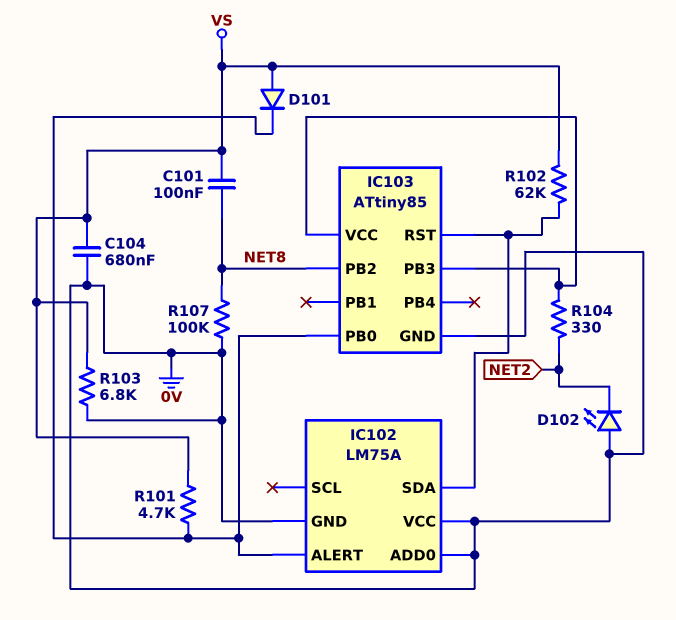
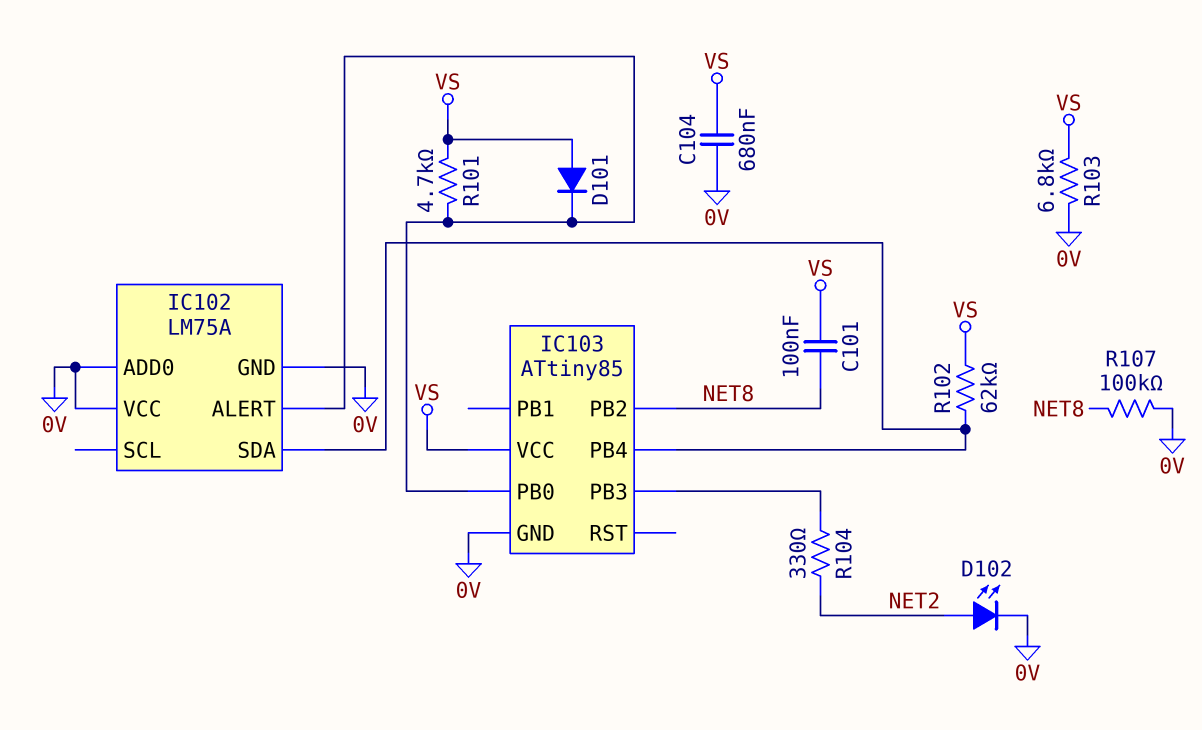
D102: LED (A 0V, K NET2) -> LED (A NET2, K 0V)
IC103 pin PB4: none -> IC102/SDA
IC103 pin RST: IC102/SDA -> none
IC103 pin VCC: IC103/PB3 -> VS

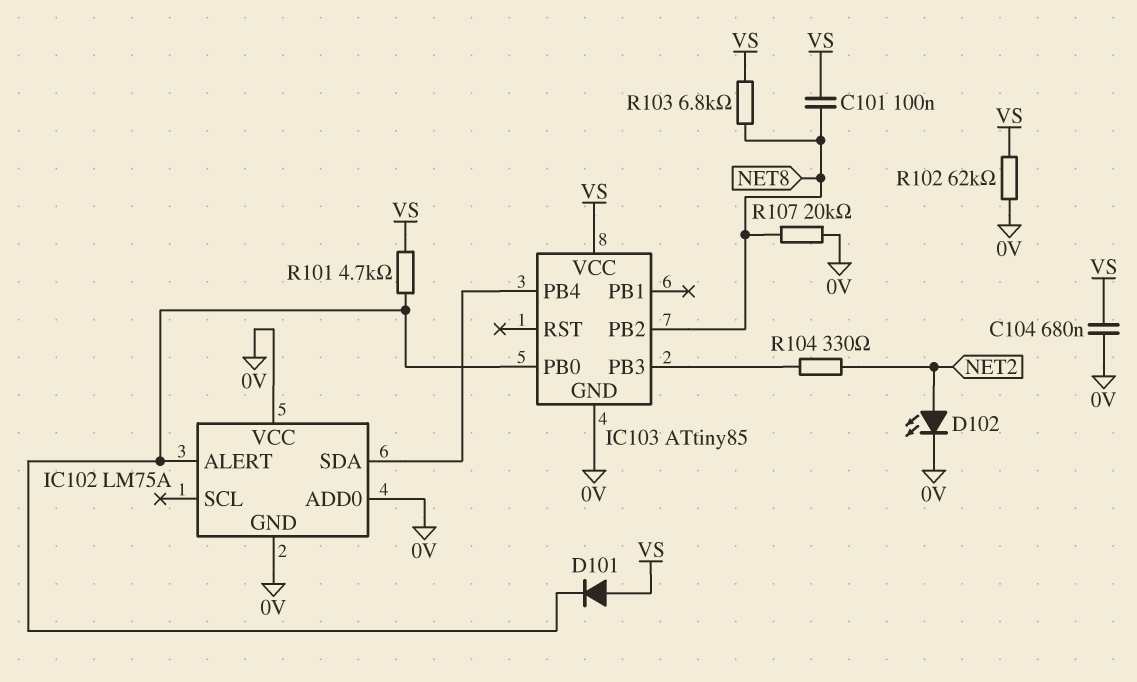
R102: 62k (IC102/SDA, VS) -> 62k (0V, VS)
R103: 6.8k (0V, VS) -> 6.8k (NET8, VS)
R107: 100k (0V, NET8) -> 20k (0V, NET8)

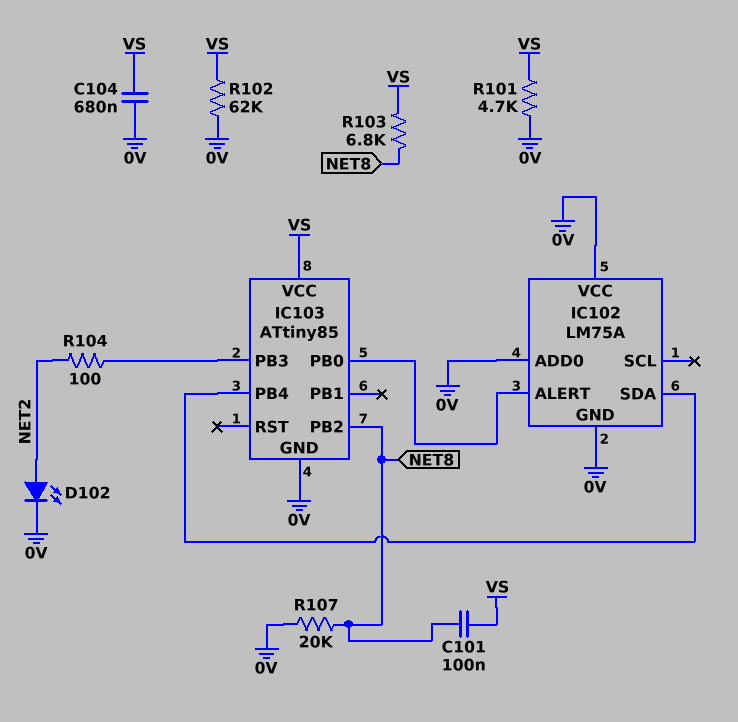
D101: diode (A VS, K IC102/ALERT) -> none
R101: 4.7k (IC102/ALERT, VS) -> 4.7k (0V, VS)
R104: 330 (IC103/PB3, NET2) -> 100 (IC103/PB3, NET2)

